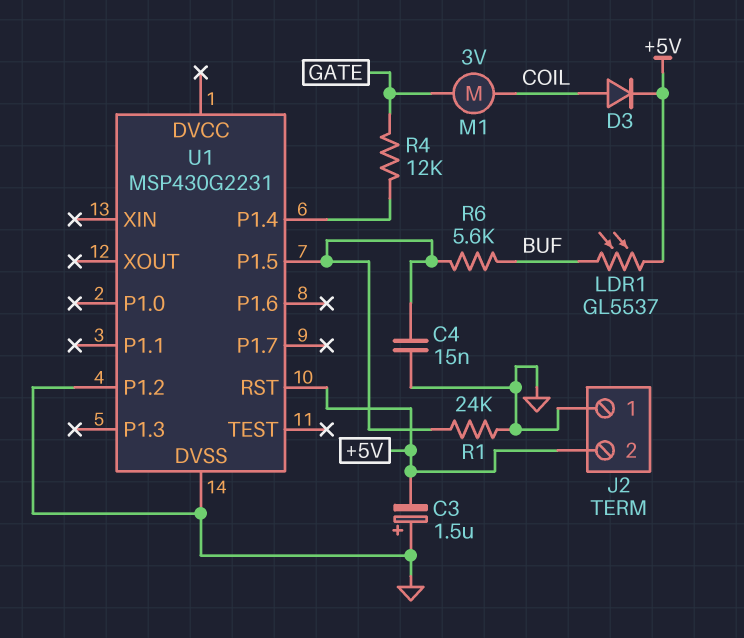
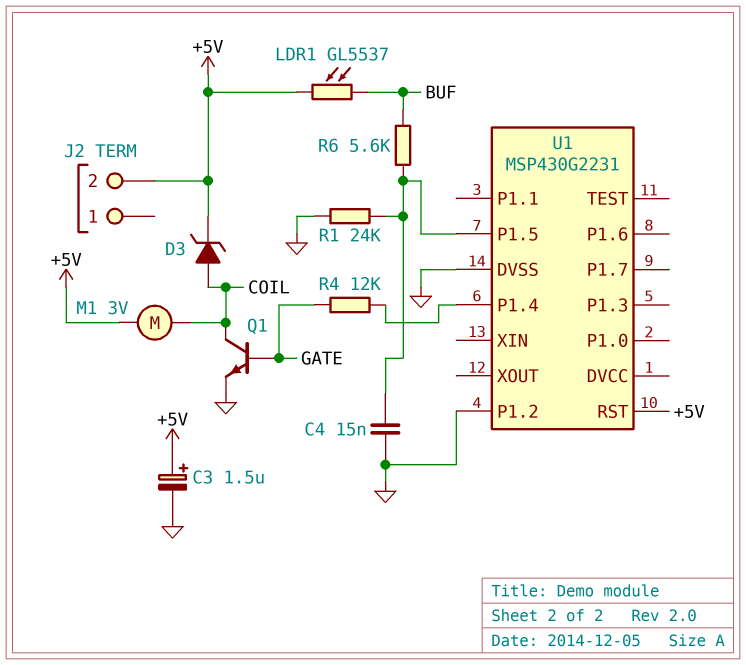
C3: 1.5uF (plus GND, minus +5V) -> 1.5uF (plus +5V, minus GND)
D3: diode (A COIL, K +5V) -> zener (A COIL, K +5V)
J2 pin 1: GND -> none
M1: motor 3V (COIL, GATE) -> motor 3V (+5V, COIL)
Q1: none -> NPN (B GATE, C COIL, E GND)

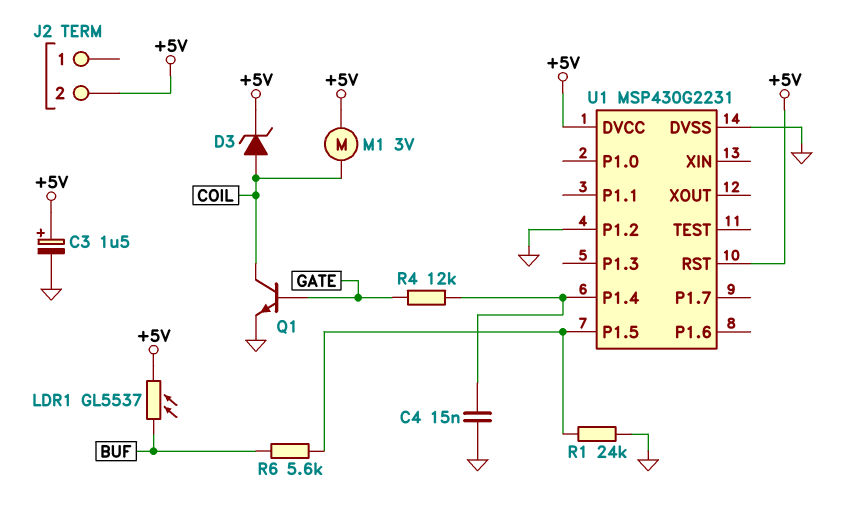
C4: 15nF (GND, U1/P1.5) -> 15nF (GND, U1/P1.4)
U1 pin DVCC: none -> +5V

